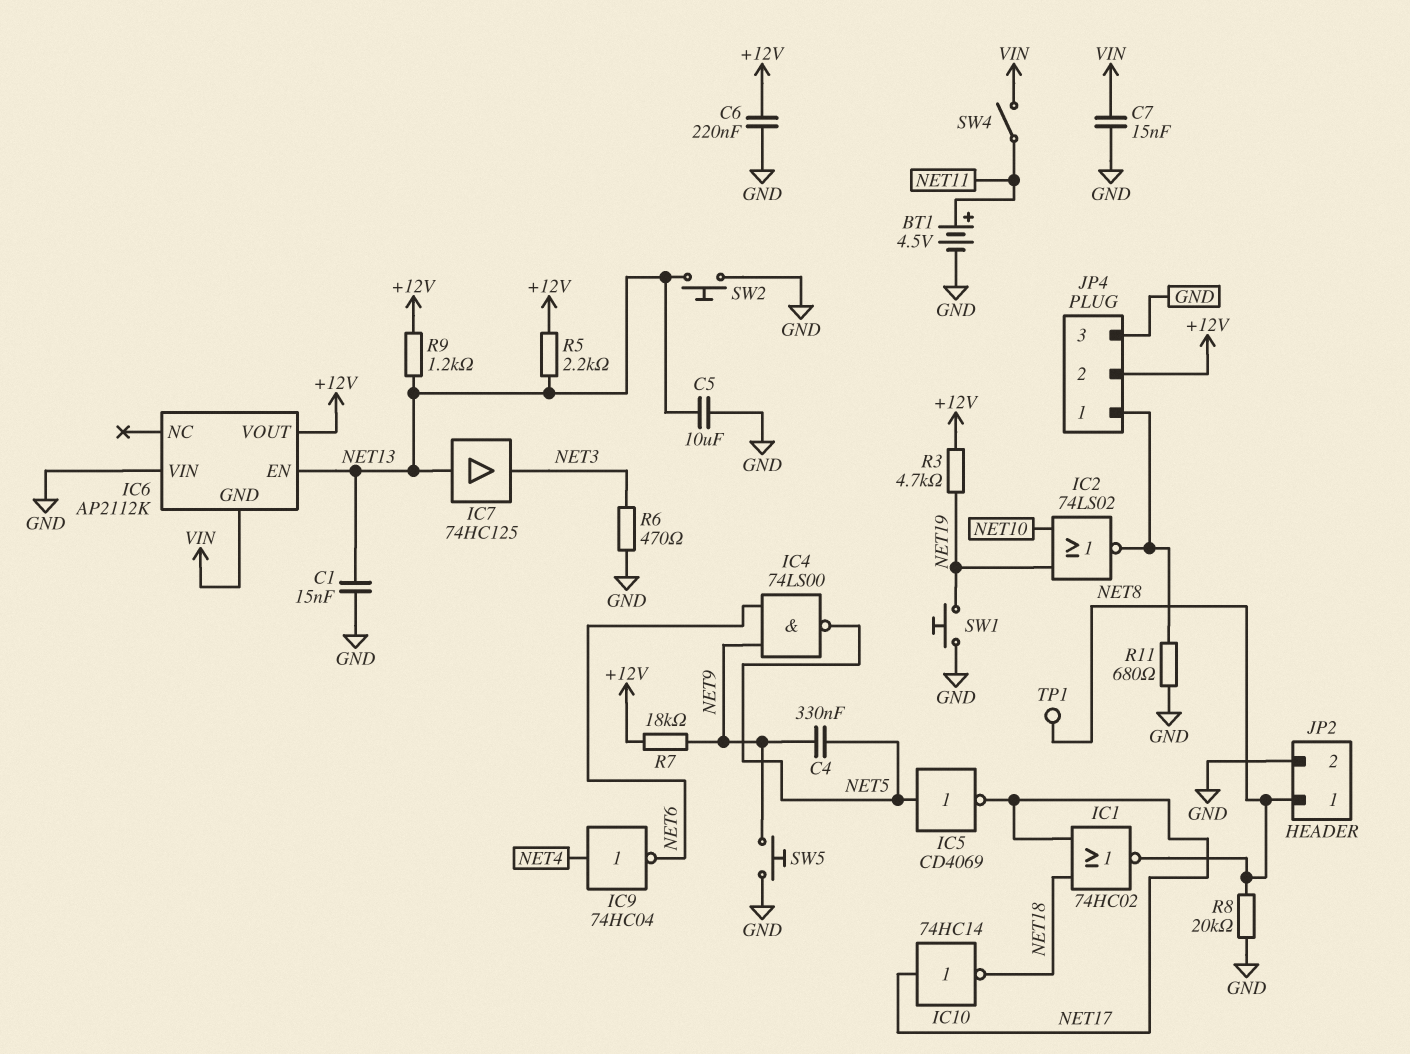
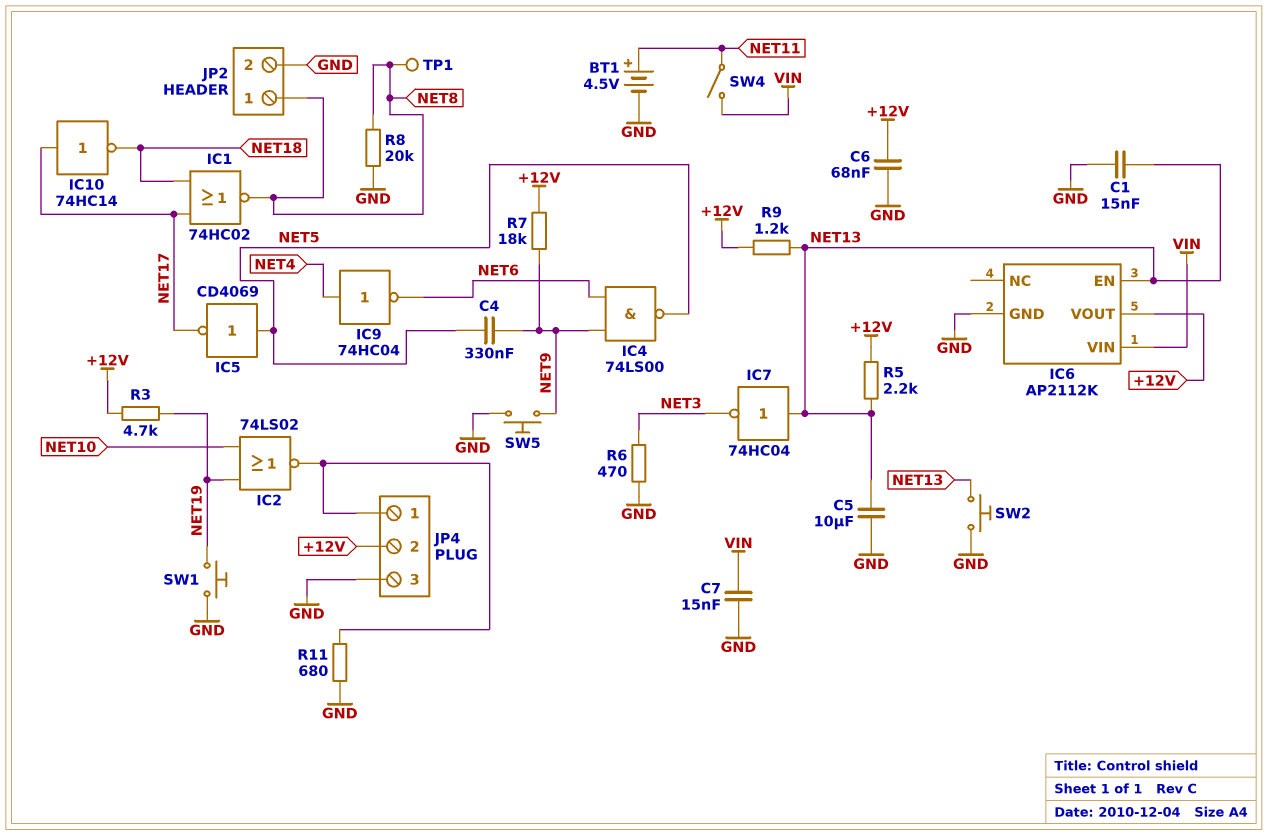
C6: 220nF (+12V, GND) -> 68nF (+12V, GND)
IC6 pin GND: VIN -> GND
IC6 pin VIN: GND -> VIN
IC7: buffer 74HC125 (in NET13, out NET3) -> NOT 74HC04 (in NET13, out NET3)

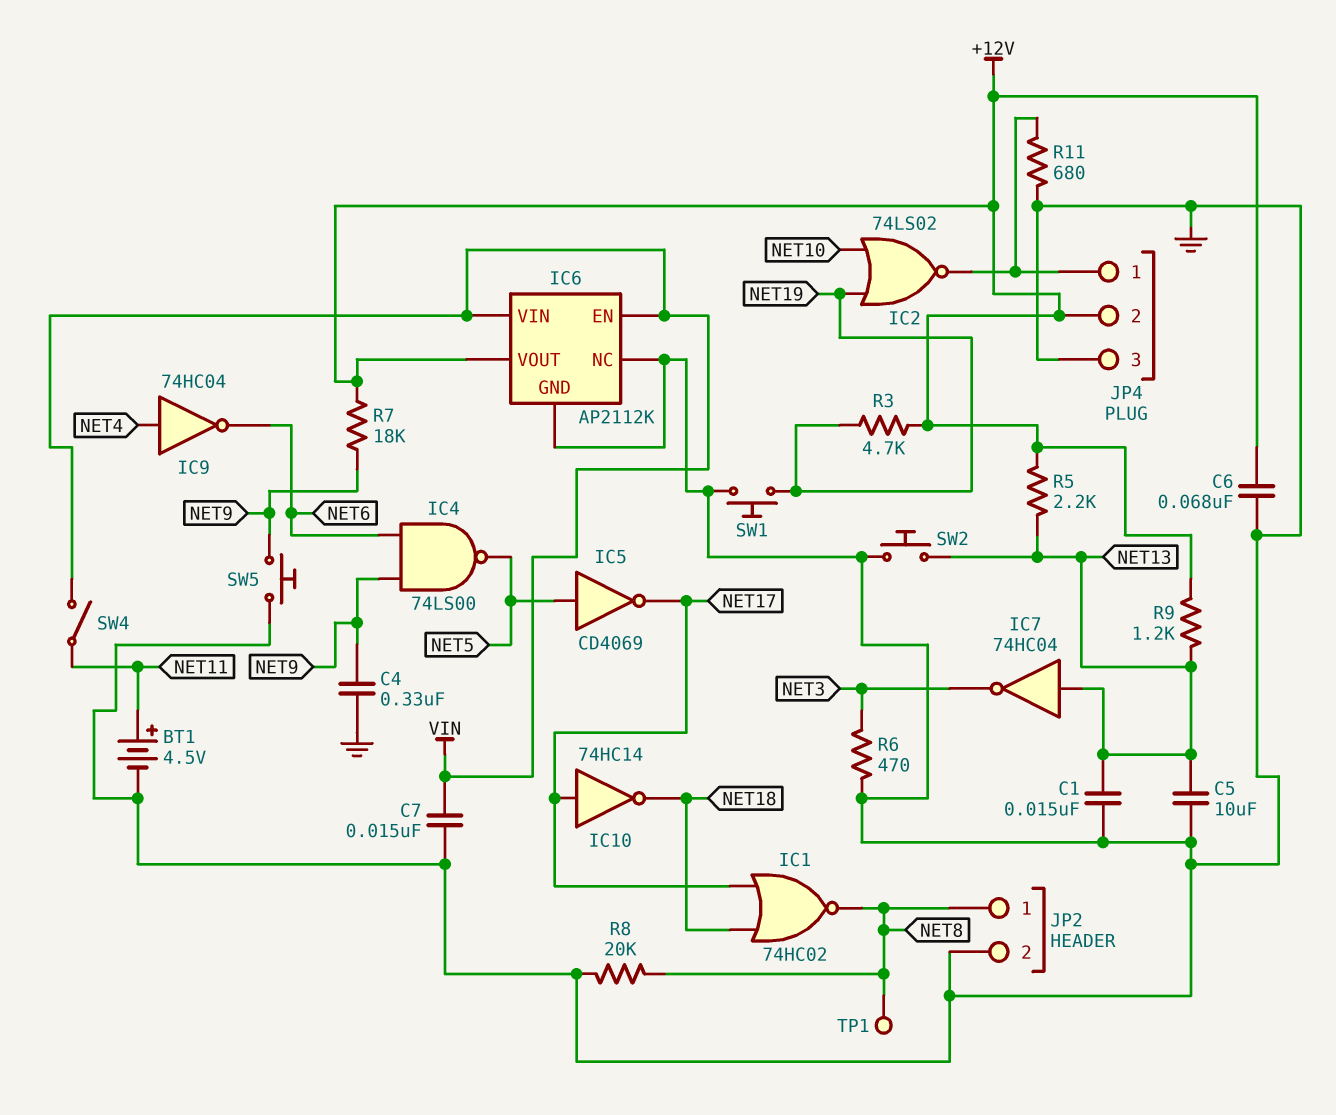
C4: 330nF (NET5, NET9) -> 330nF (GND, NET9)
IC6 pin EN: NET13 -> VIN
IC6 pin NC: none -> GND

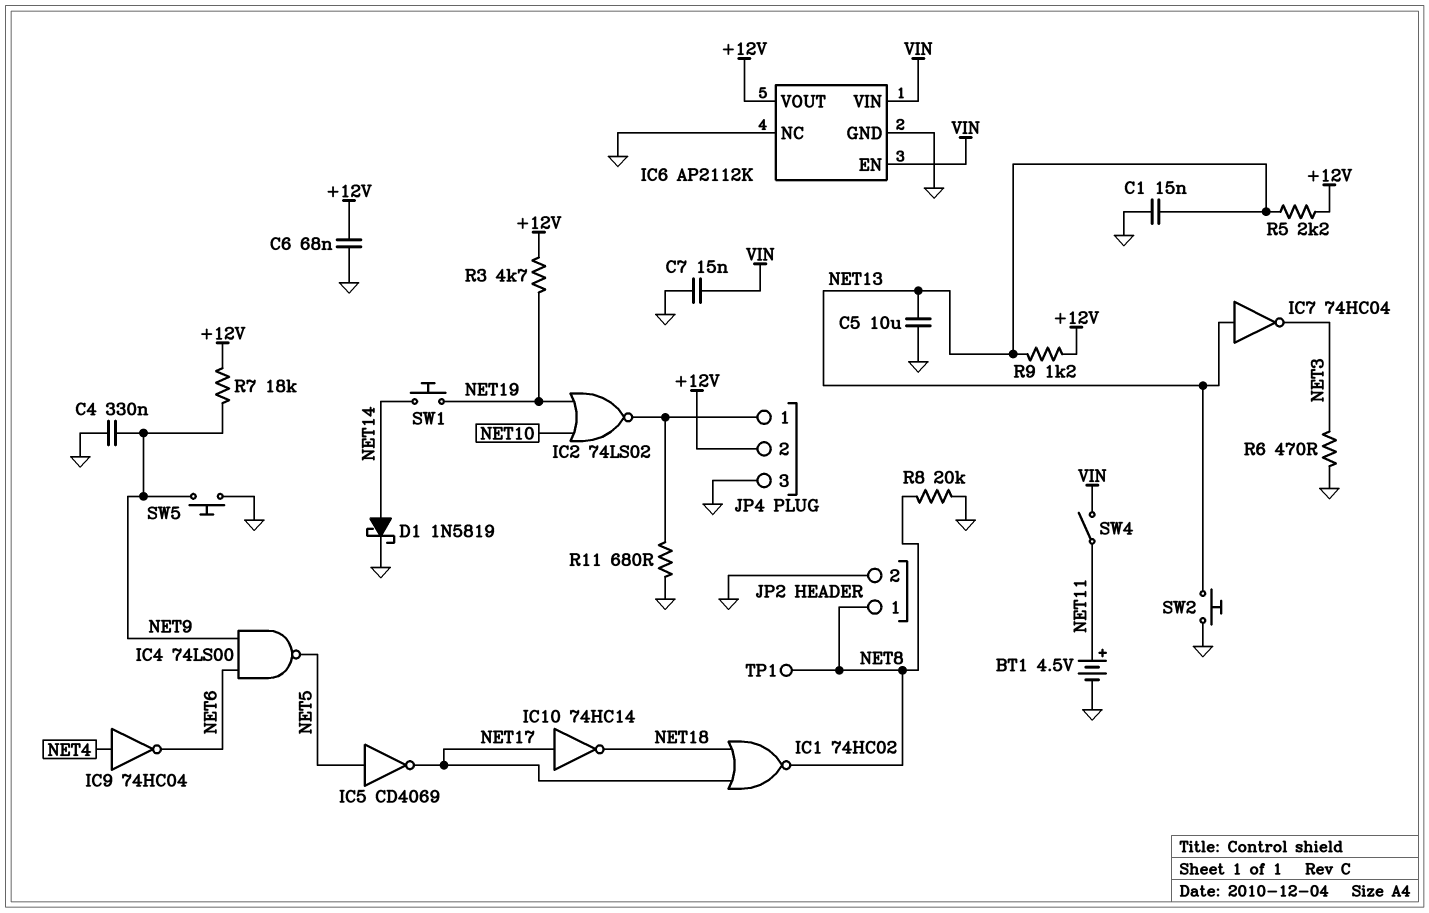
D1: none -> schottky 1N5819 (A NET14, K GND)
SW1: button (GND, NET19) -> button (NET14, NET19)

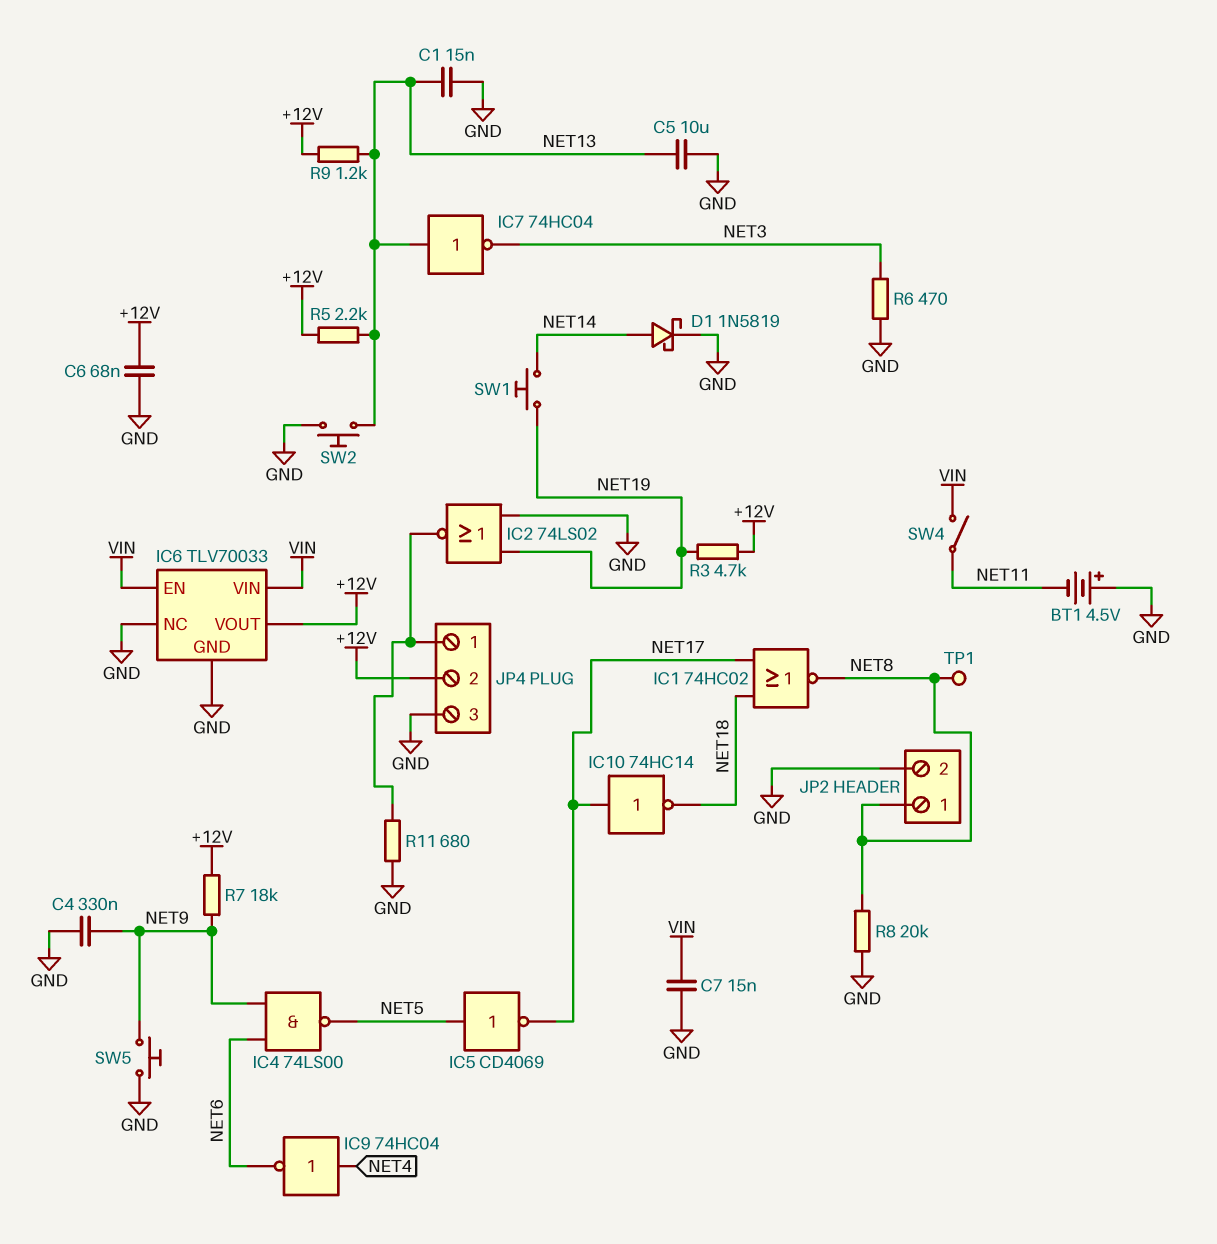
BT1: 4.5V (plus NET11, minus GND) -> 4.5V (plus GND, minus NET11)
IC2: NOR 74LS02 (in NET10, in NET19, out JP4/1) -> NOR 74LS02 (in GND, in NET19, out JP4/1)
IC6: AP2112K -> TLV70033

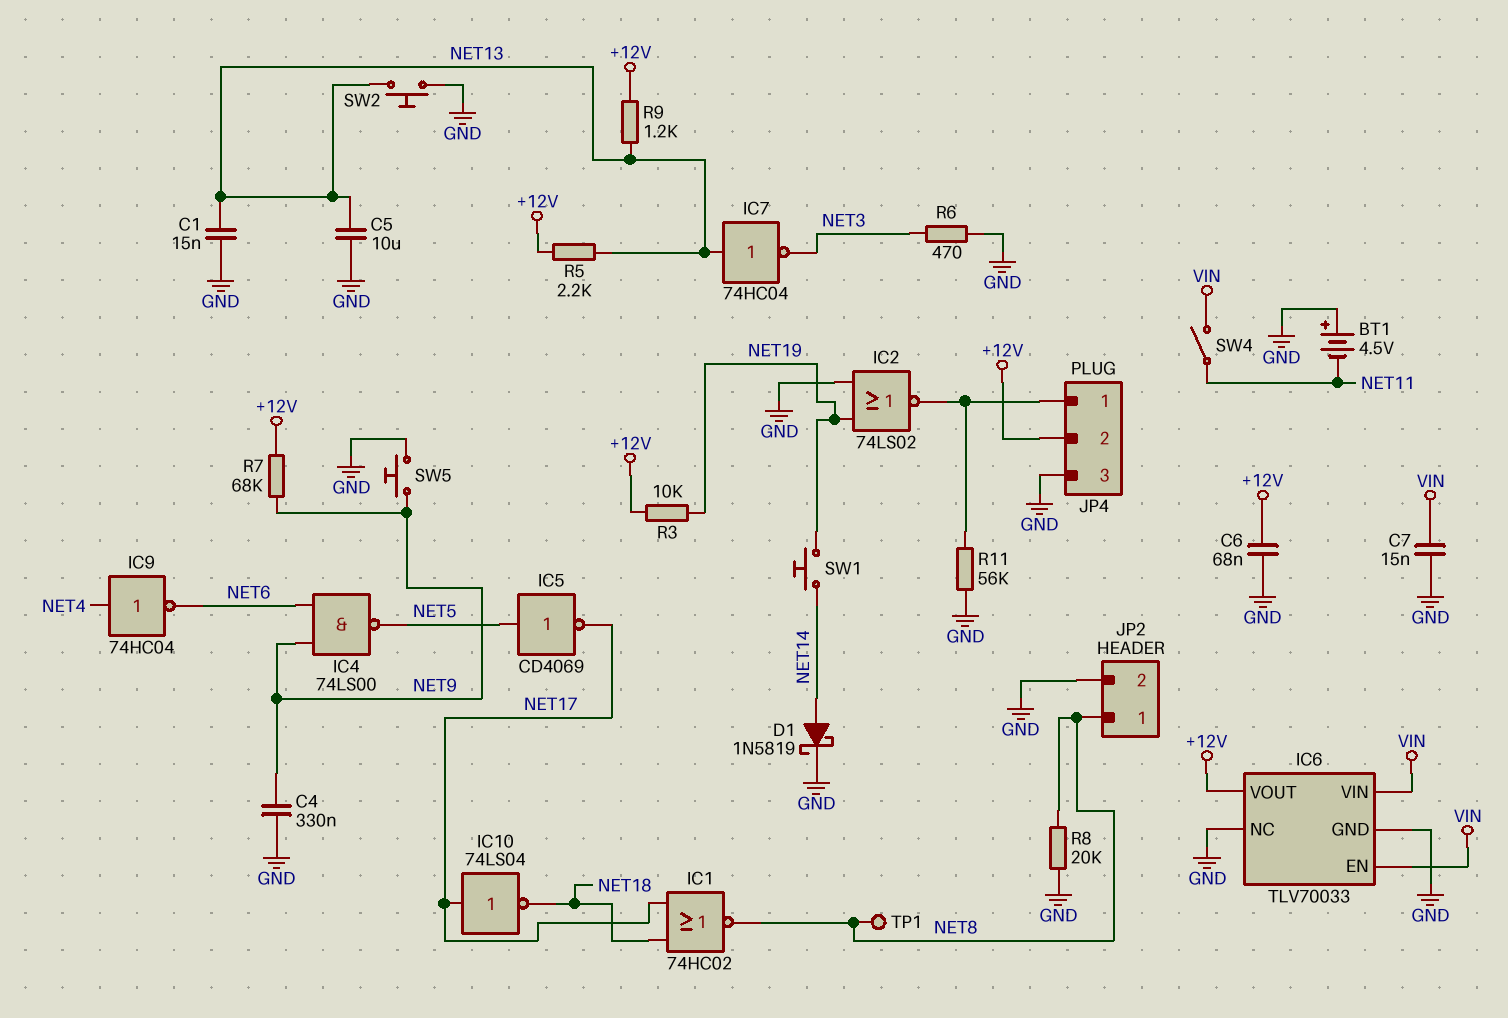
IC10: NOT 74HC14 (in NET17, out NET18) -> NOT 74LS04 (in NET17, out NET18)
R3: 4.7k (+12V, NET19) -> 10k (+12V, NET19)
R7: 18k (+12V, NET9) -> 68k (+12V, NET9)
R11: 680 (GND, JP4/1) -> 56k (GND, JP4/1)

